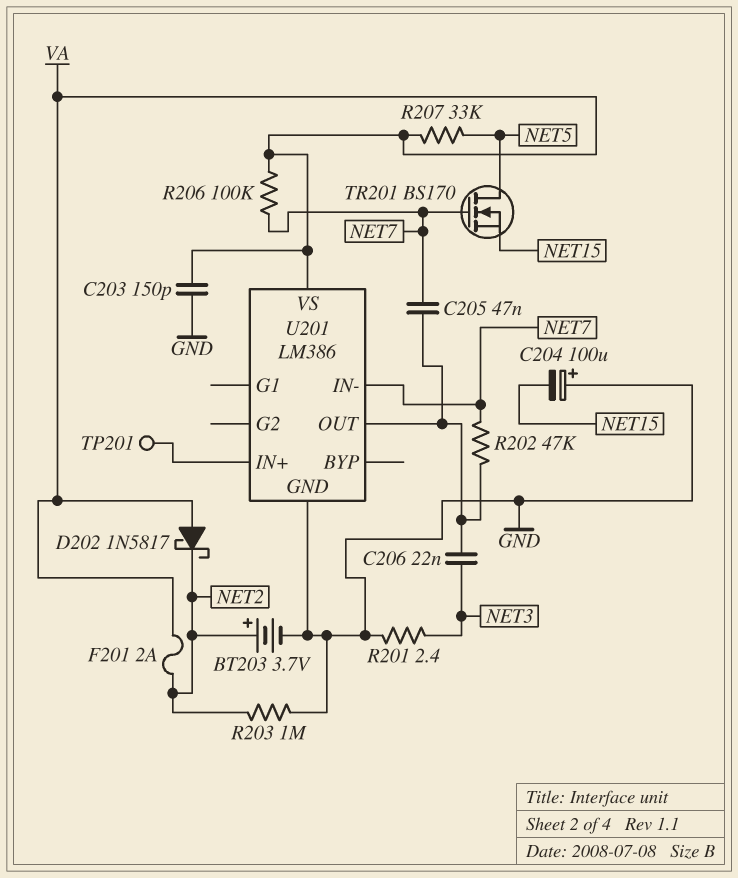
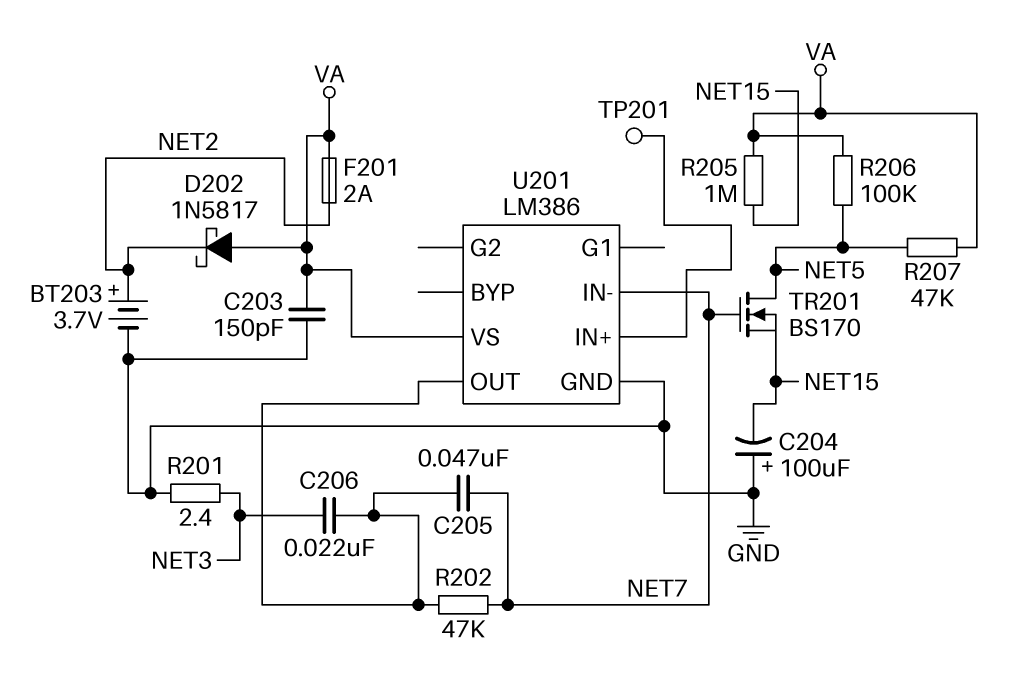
R203: 1M (GND, NET2) -> none
R205: none -> 1M (NET15, VA)
R206: 100k (NET7, VA) -> 100k (NET5, VA)
R207: 33k (NET5, VA) -> 47k (NET5, VA)

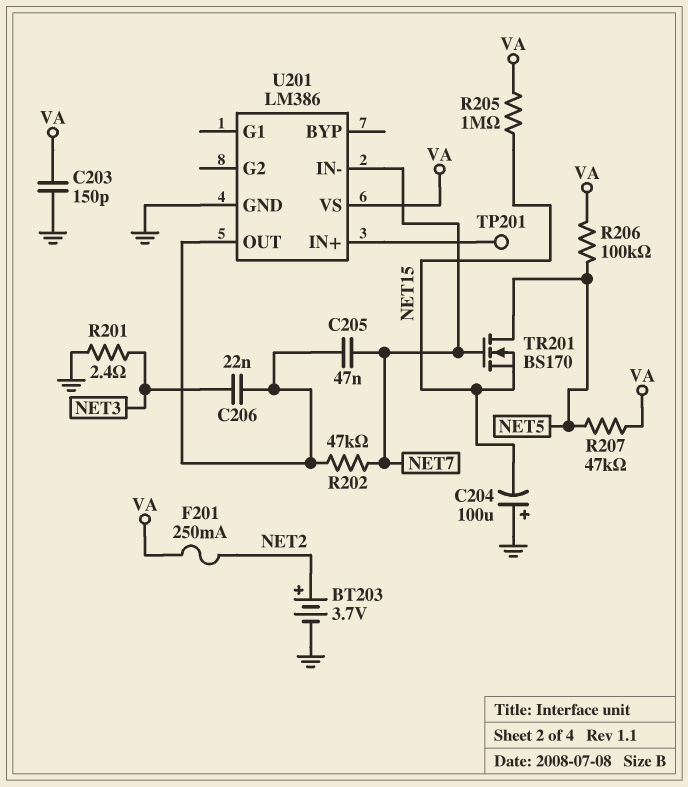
D202: schottky 1N5817 (A VA, K NET2) -> none
F201: 2A (NET2, VA) -> 250mA (NET2, VA)

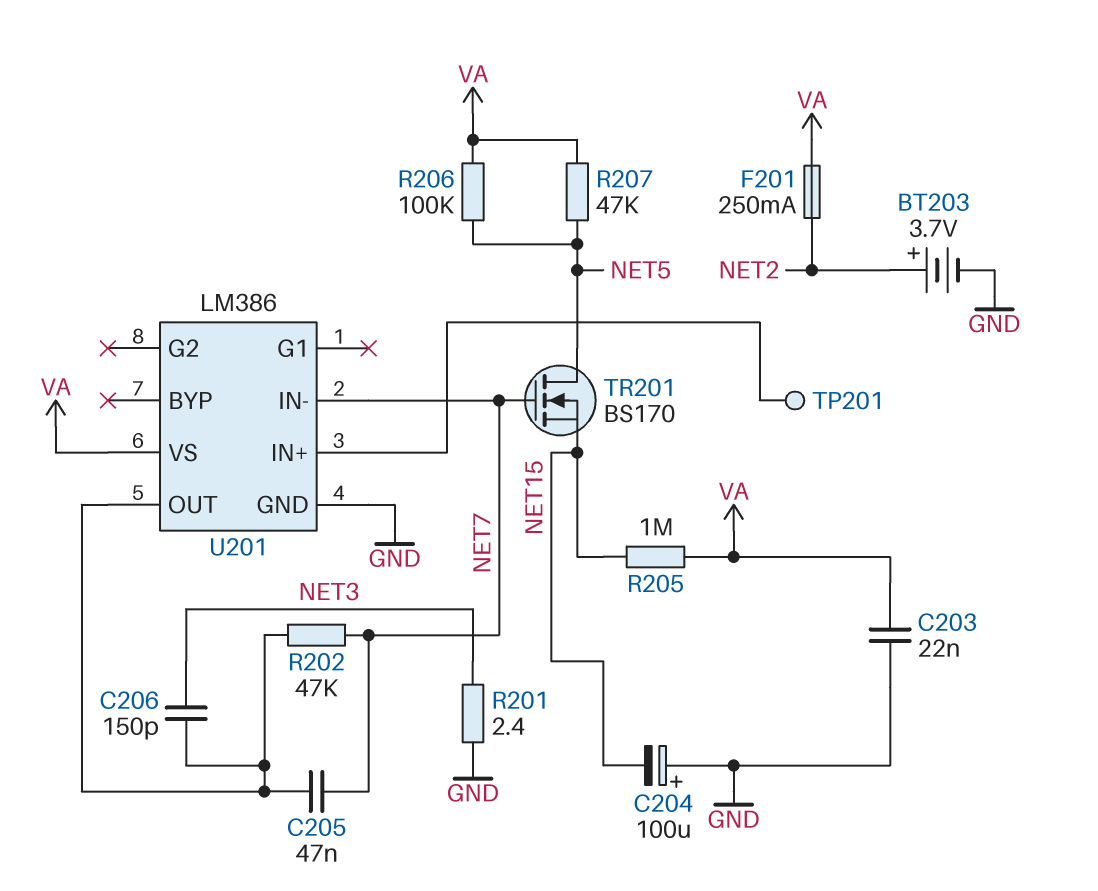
C203: 150pF (GND, VA) -> 22nF (GND, VA)
C206: 22nF (NET3, U201/OUT) -> 150pF (NET3, U201/OUT)

